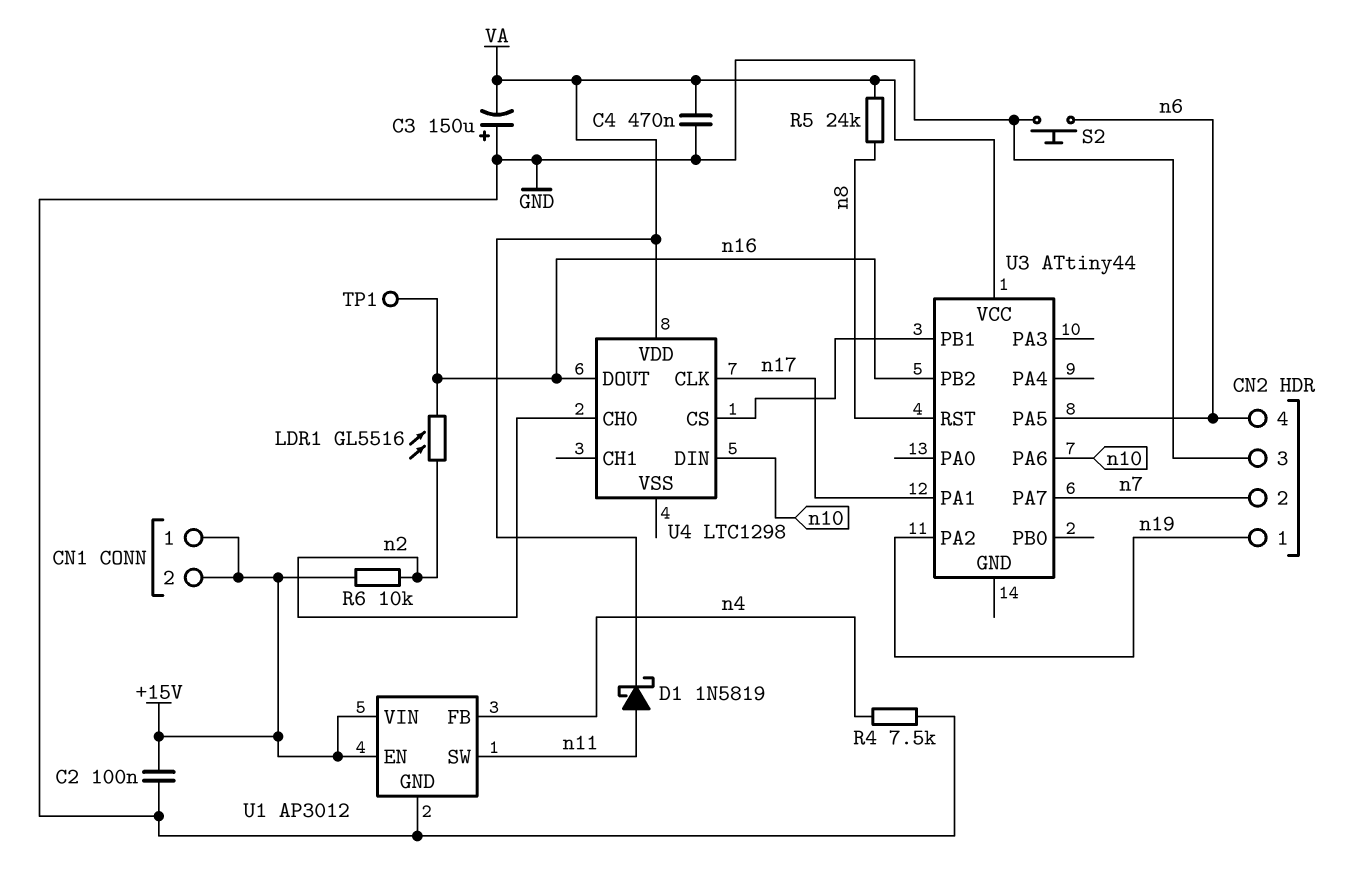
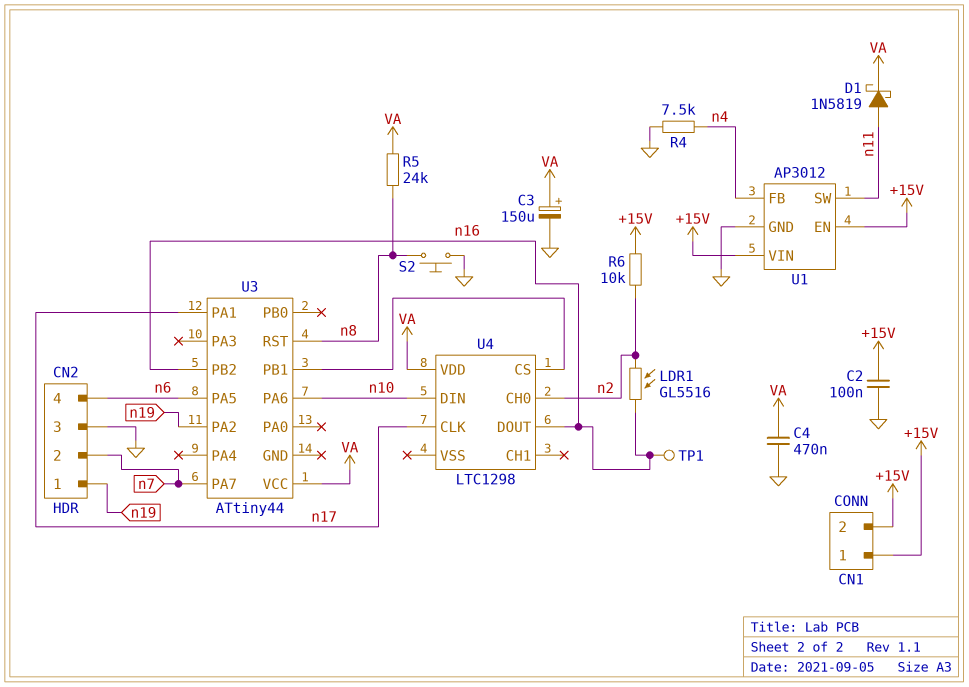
C3: 150uF (plus GND, minus VA) -> 150uF (plus VA, minus GND)
S2: button (GND, n6) -> button (GND, n8)

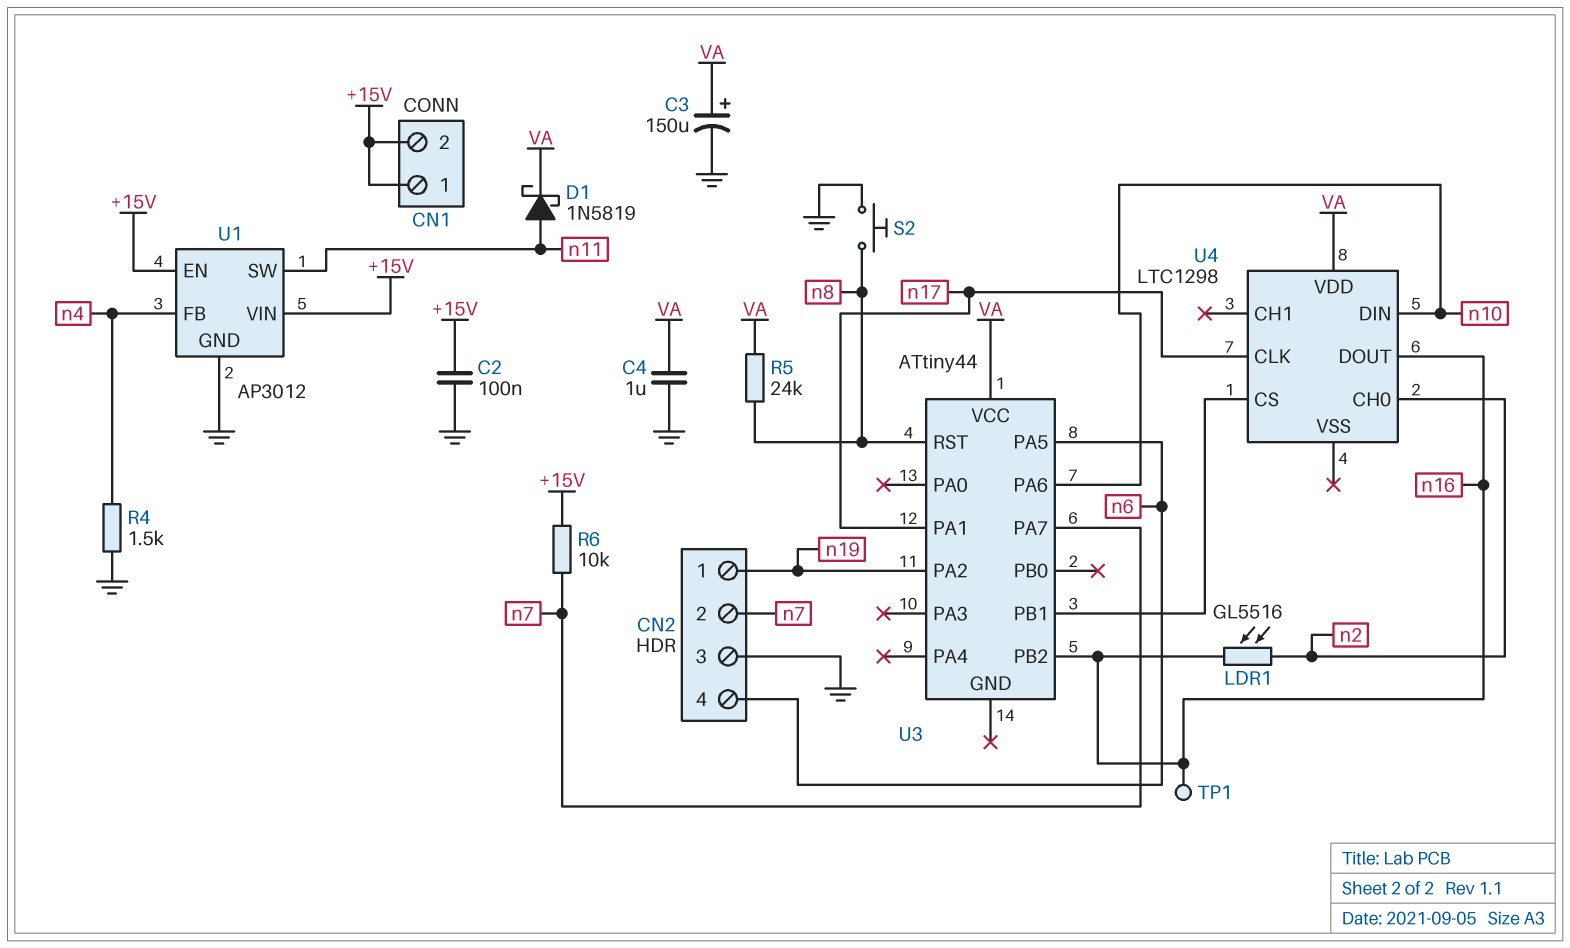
C4: 470nF (GND, VA) -> 1uF (GND, VA)
R4: 7.5k (GND, n4) -> 1.5k (GND, n4)
R6: 10k (+15V, n2) -> 10k (+15V, n7)

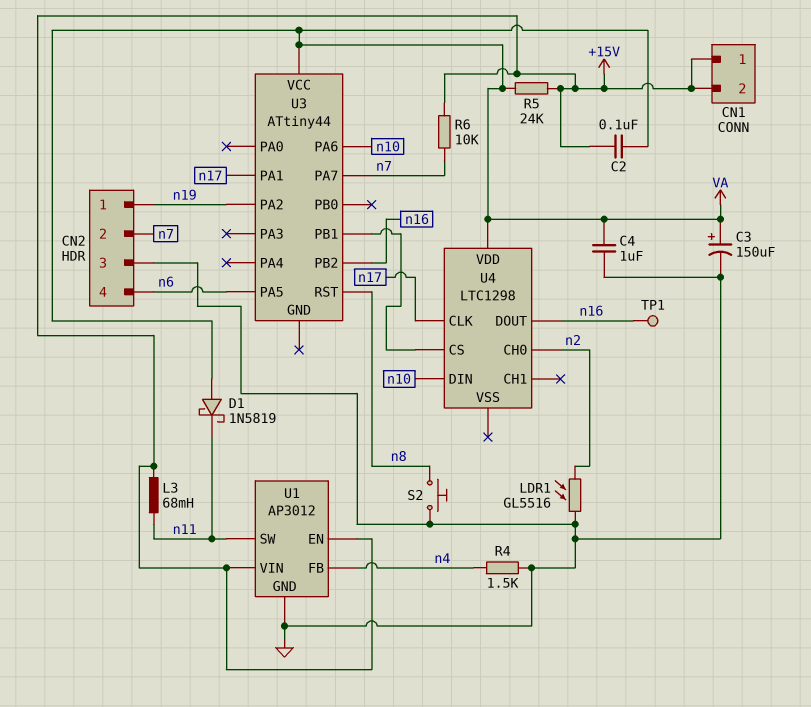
C2: 100nF (+15V, GND) -> 100nF (+15V, VA)
D1: schottky 1N5819 (A n11, K VA) -> schottky 1N5819 (A VA, K n11)
L3: none -> 68mH (+15V, n11)
LDR1: GL5516 (n2, n16) -> GL5516 (GND, n2)
R5: 24k (VA, n8) -> 24k (+15V, VA)

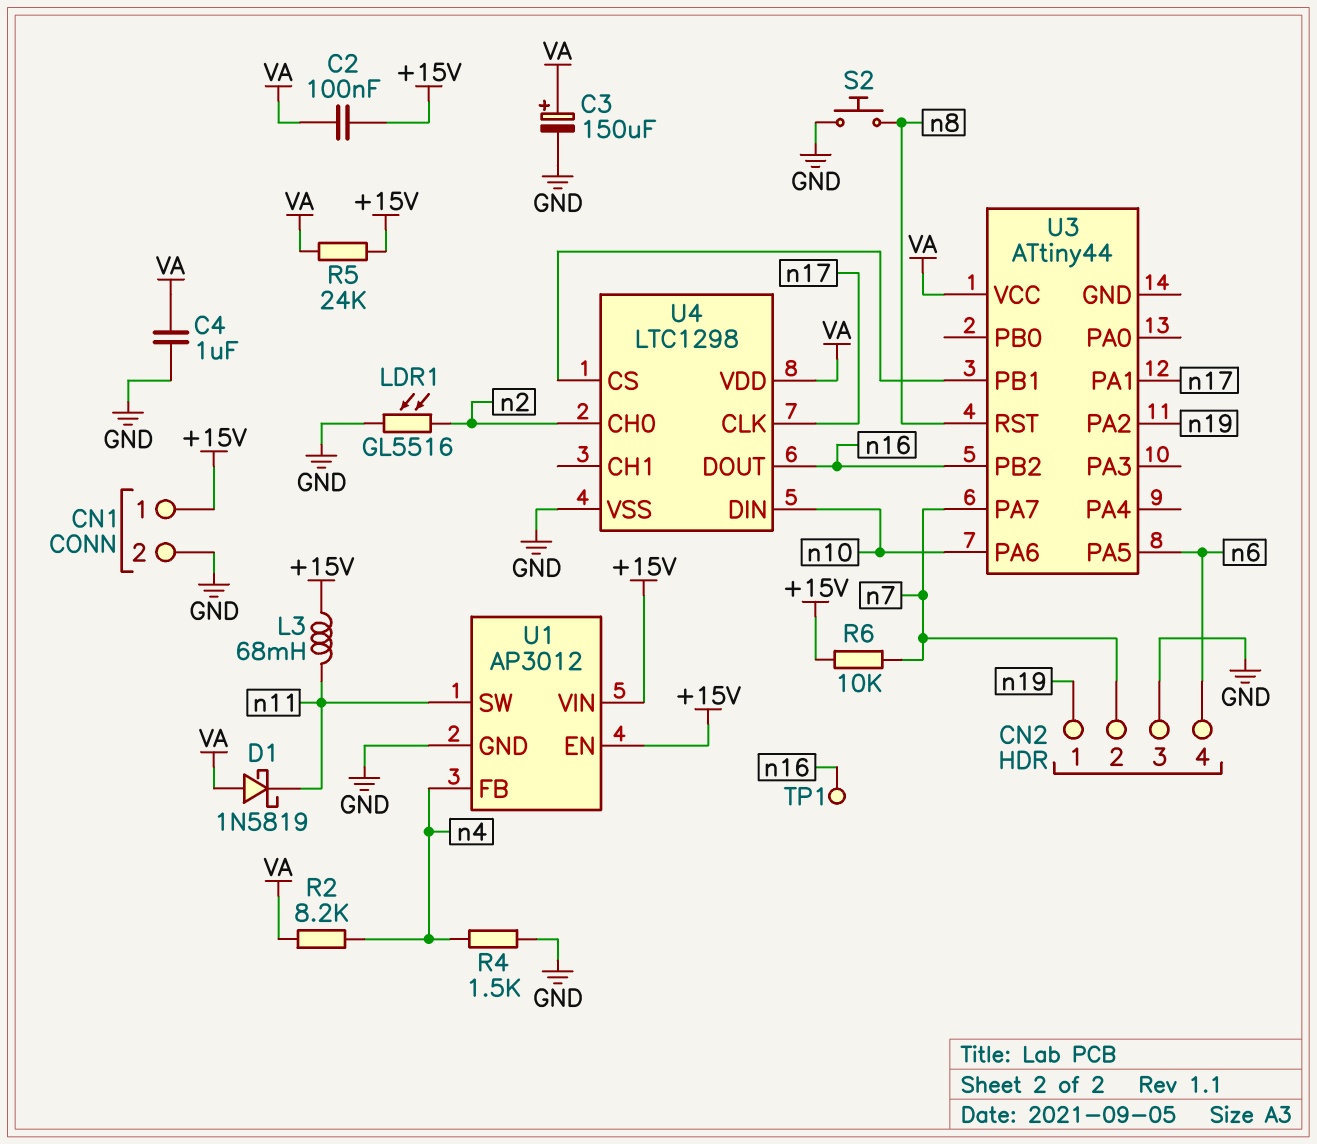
CN1 pin 2: +15V -> GND
R2: none -> 8.2k (VA, n4)
U4 pin VSS: none -> GND

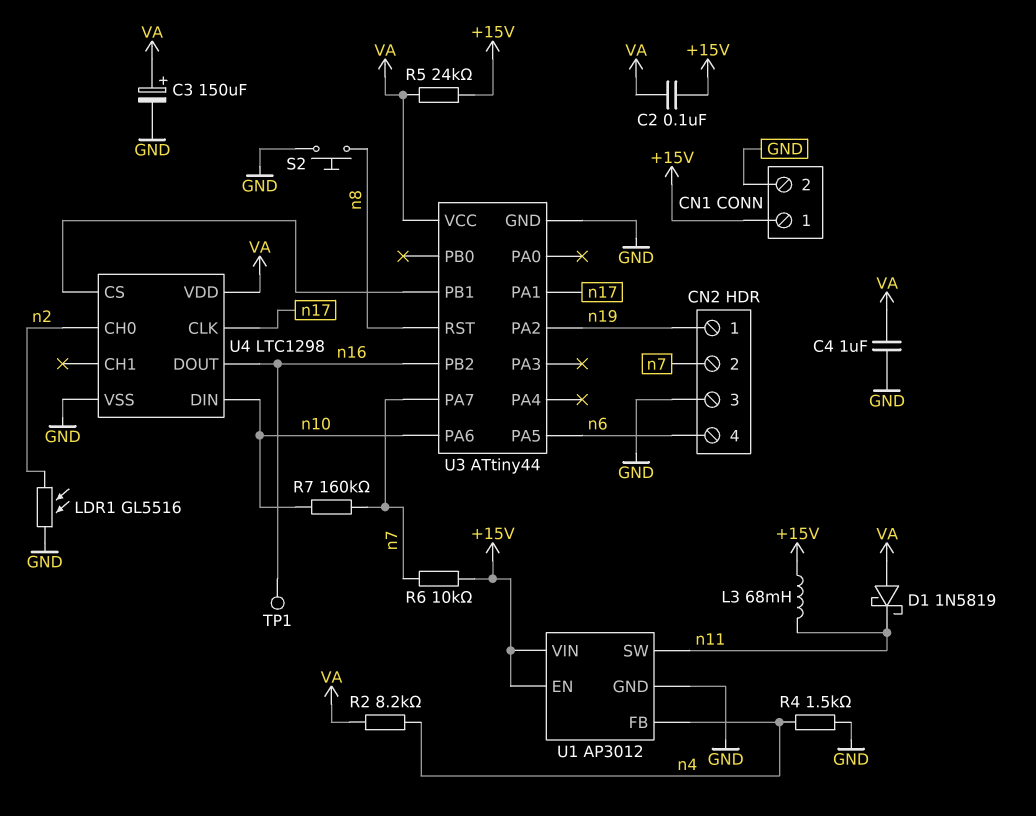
R7: none -> 160k (n7, n10)
U3 pin GND: none -> GND

